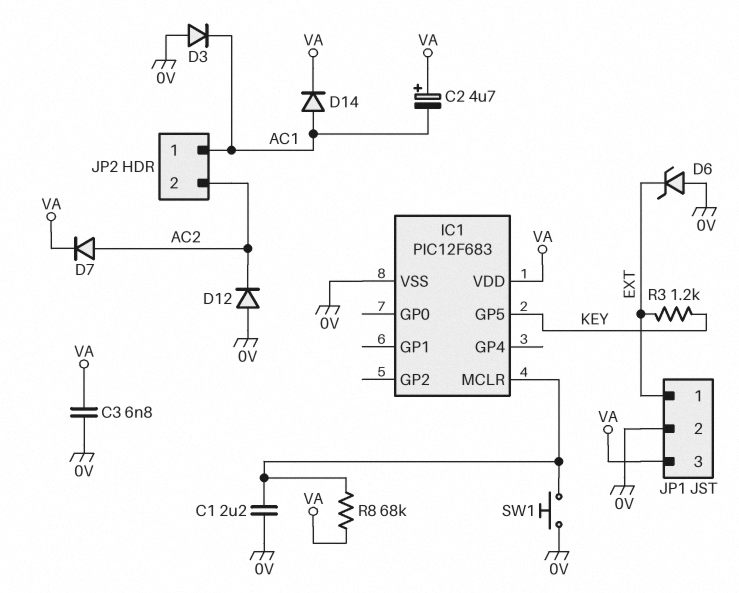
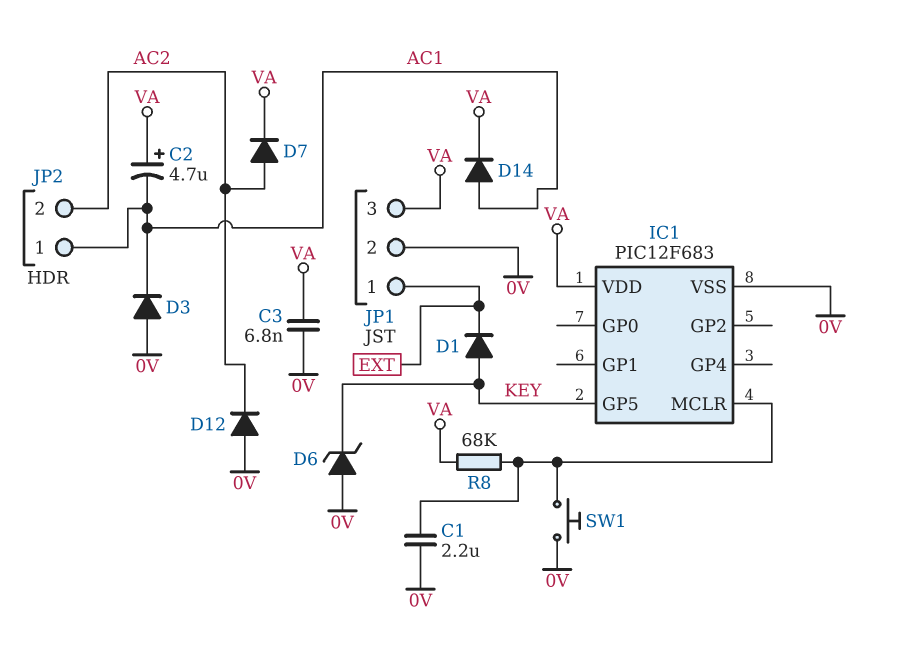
D1: none -> diode (A KEY, K EXT)
D6: zener (A 0V, K EXT) -> zener (A 0V, K KEY)
R3: 1.2k (EXT, KEY) -> none

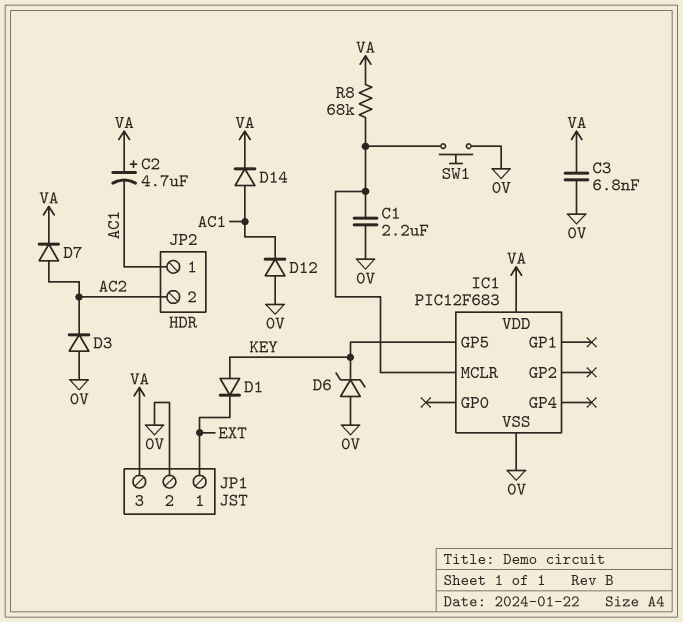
D3: diode (A 0V, K AC1) -> diode (A 0V, K AC2)
D12: diode (A 0V, K AC2) -> diode (A 0V, K AC1)

